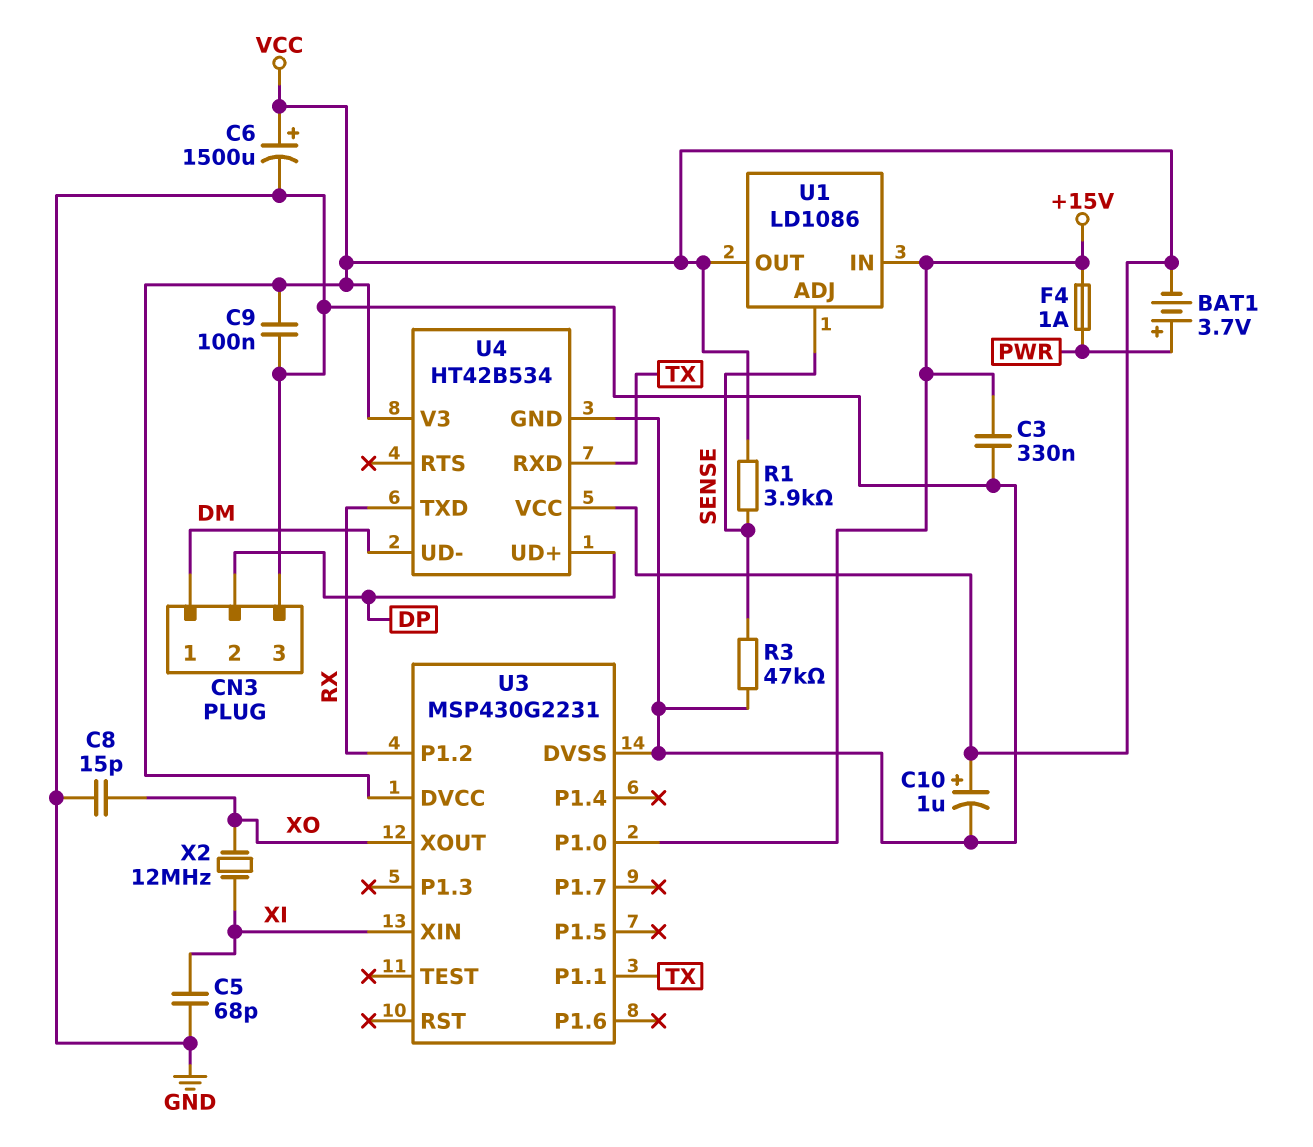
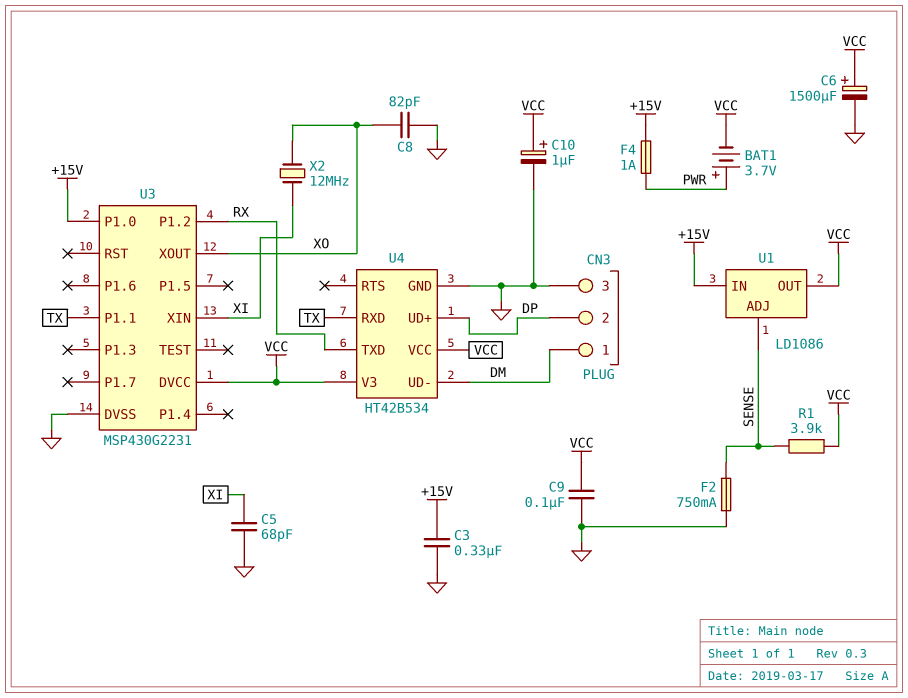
C8: 15pF (GND, XO) -> 82pF (GND, XO)
F2: none -> 750mA (GND, SENSE)
R3: 47k (GND, SENSE) -> none

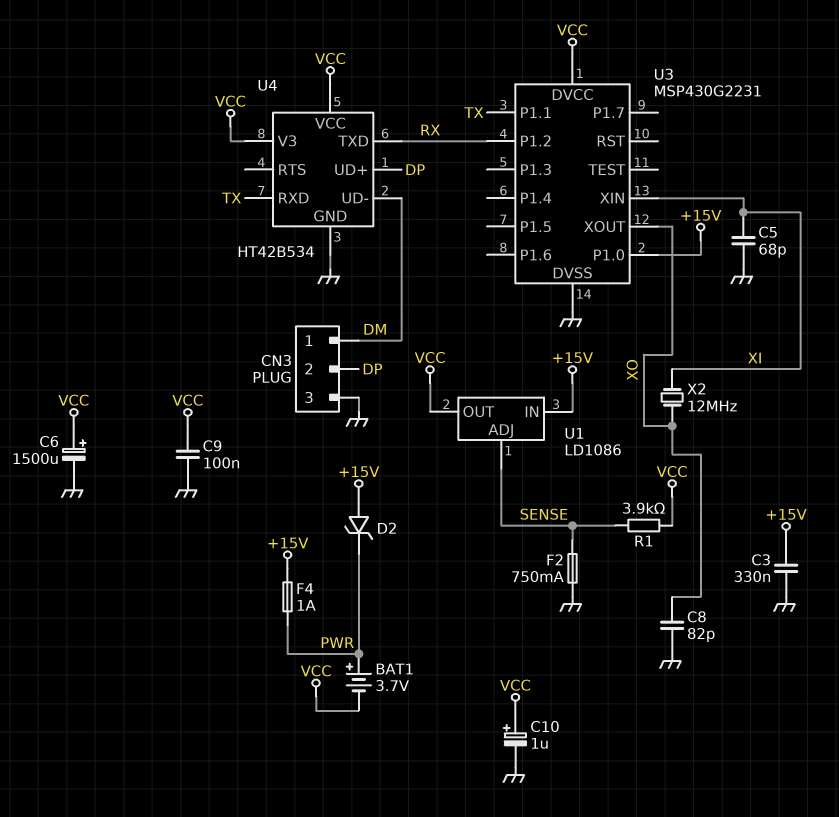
D2: none -> zener (A +15V, K PWR)

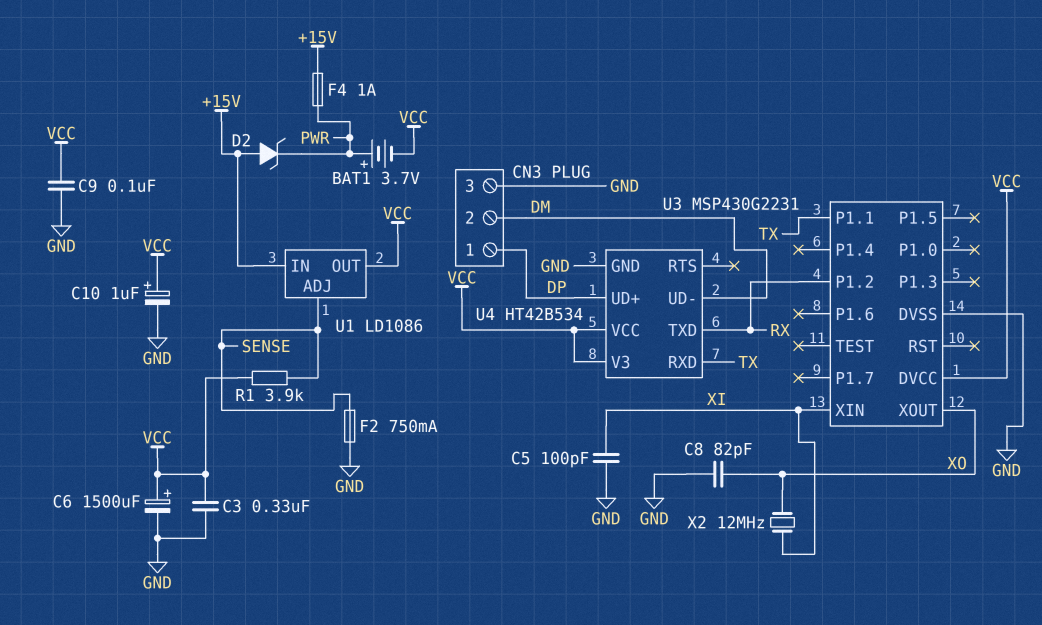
C3: 330nF (+15V, GND) -> 330nF (GND, VCC)
C5: 68pF (GND, XI) -> 100pF (GND, XI)
CN3 pin 1: DM -> DP
CN3 pin 2: DP -> DM
U3 pin P1.0: +15V -> none

